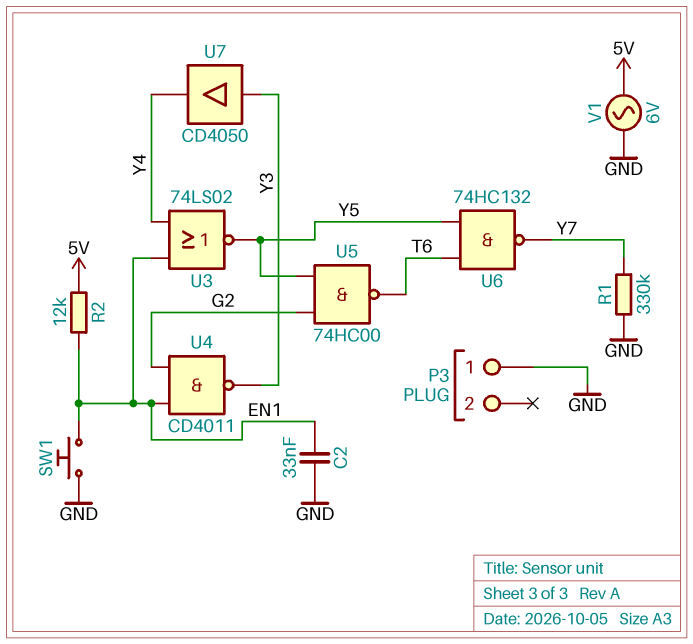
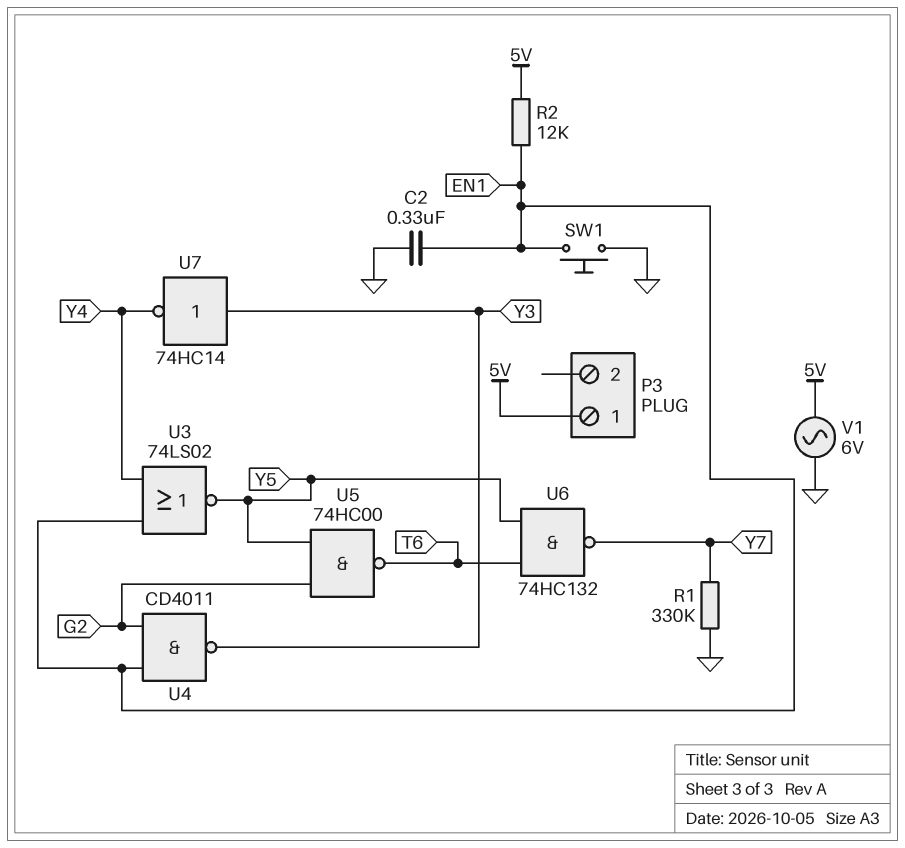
C2: 33nF (EN1, GND) -> 330nF (EN1, GND)
P3 pin 1: GND -> 5V
U7: buffer CD4050 (in Y3, out Y4) -> NOT 74HC14 (in Y3, out Y4)

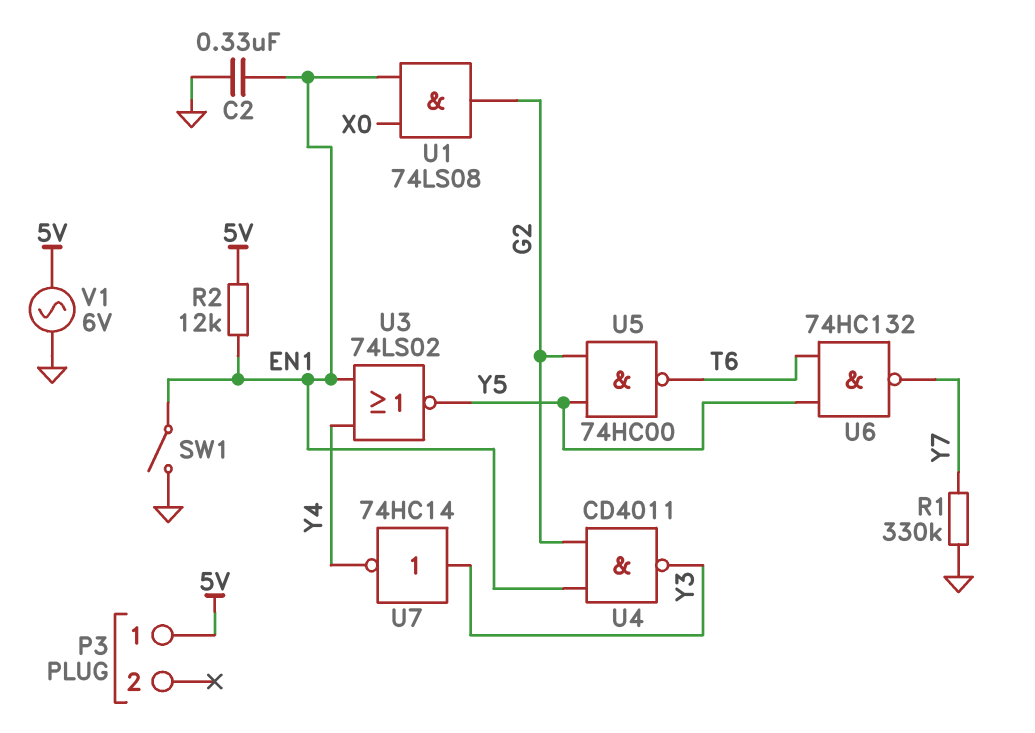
SW1: button (EN1, GND) -> switch (EN1, GND)
U1: none -> AND 74LS08 (in EN1, in X0, out G2)

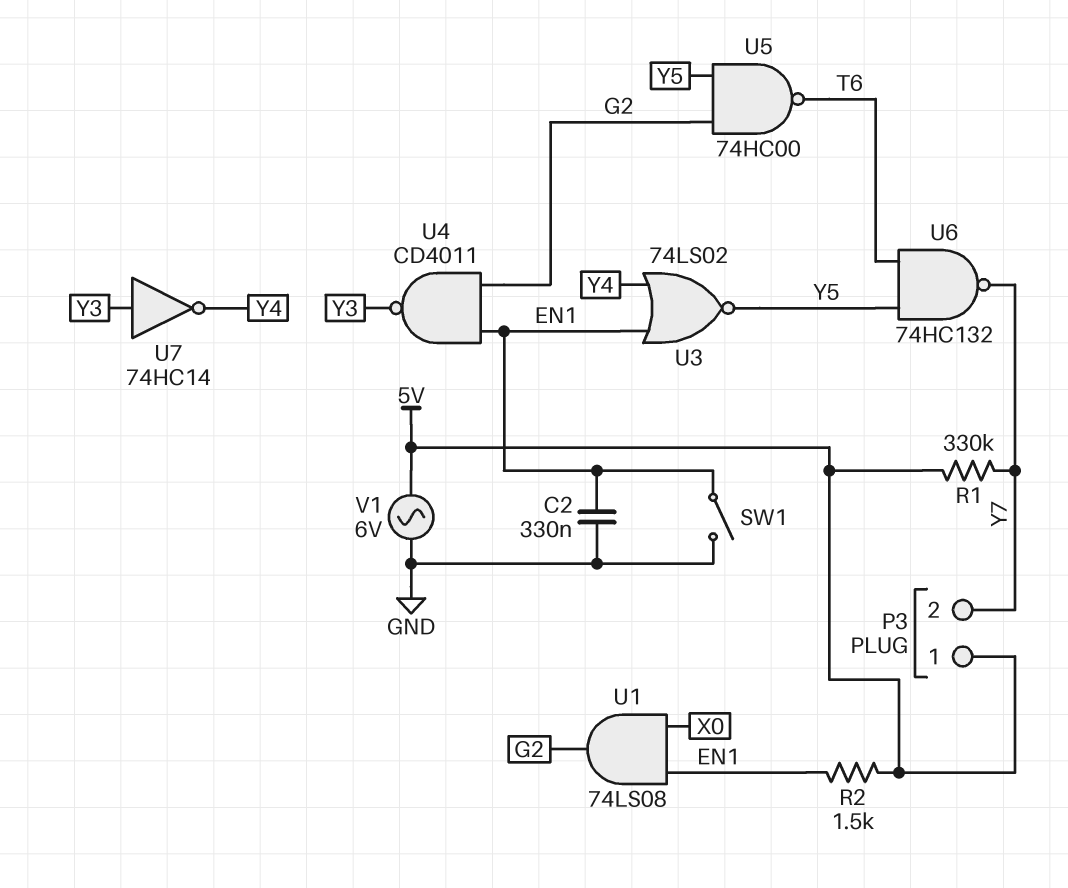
P3 pin 2: none -> Y7
R1: 330k (GND, Y7) -> 330k (5V, Y7)
R2: 12k (5V, EN1) -> 1.5k (5V, EN1)

